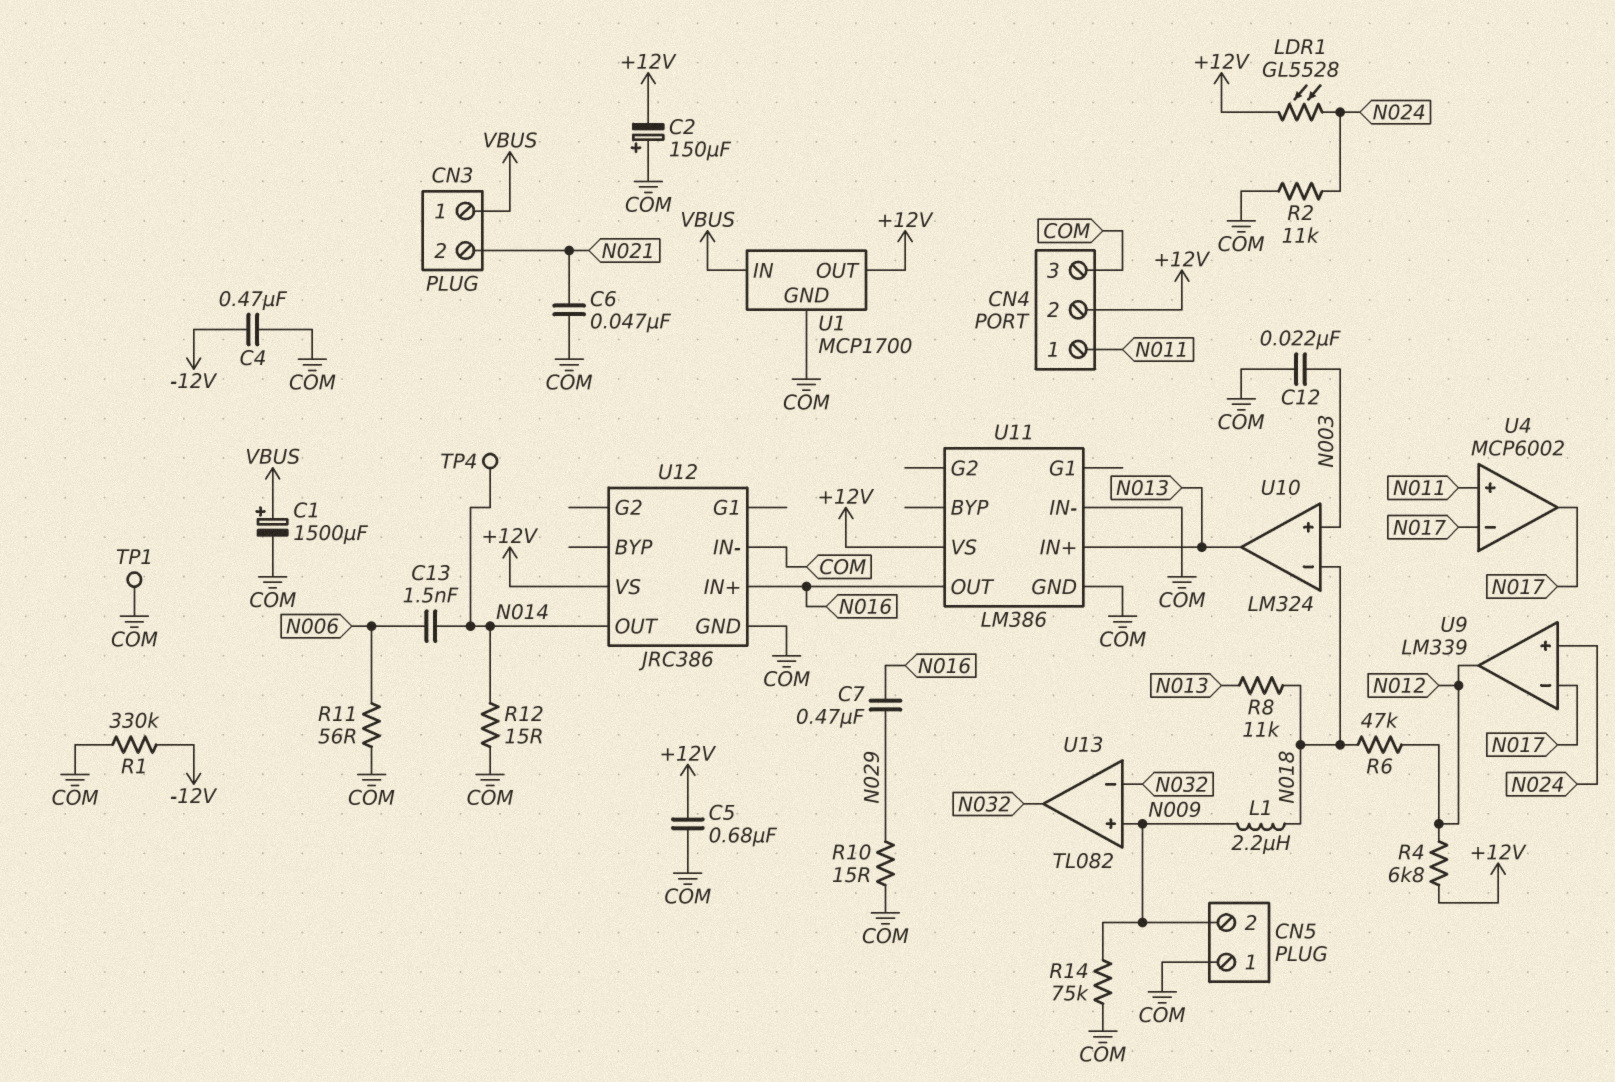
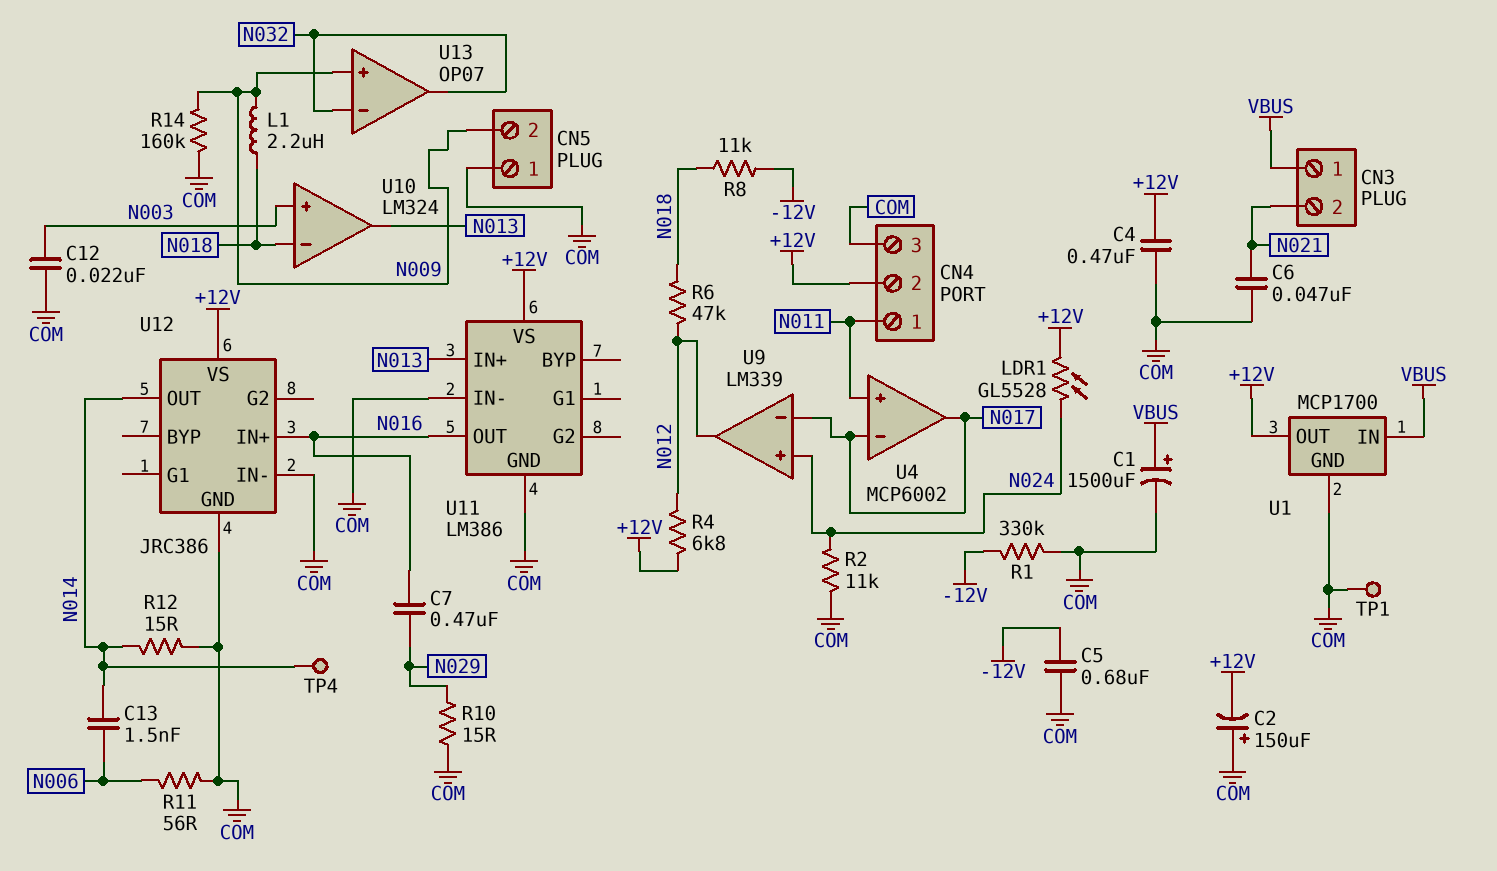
C4: 470nF (-12V, COM) -> 470nF (+12V, COM)
C5: 680nF (+12V, COM) -> 680nF (-12V, COM)
R8: 11k (N013, N018) -> 11k (-12V, N018)
R14: 75k (COM, N009) -> 160k (COM, N009)
U13: TL082 -> OP07

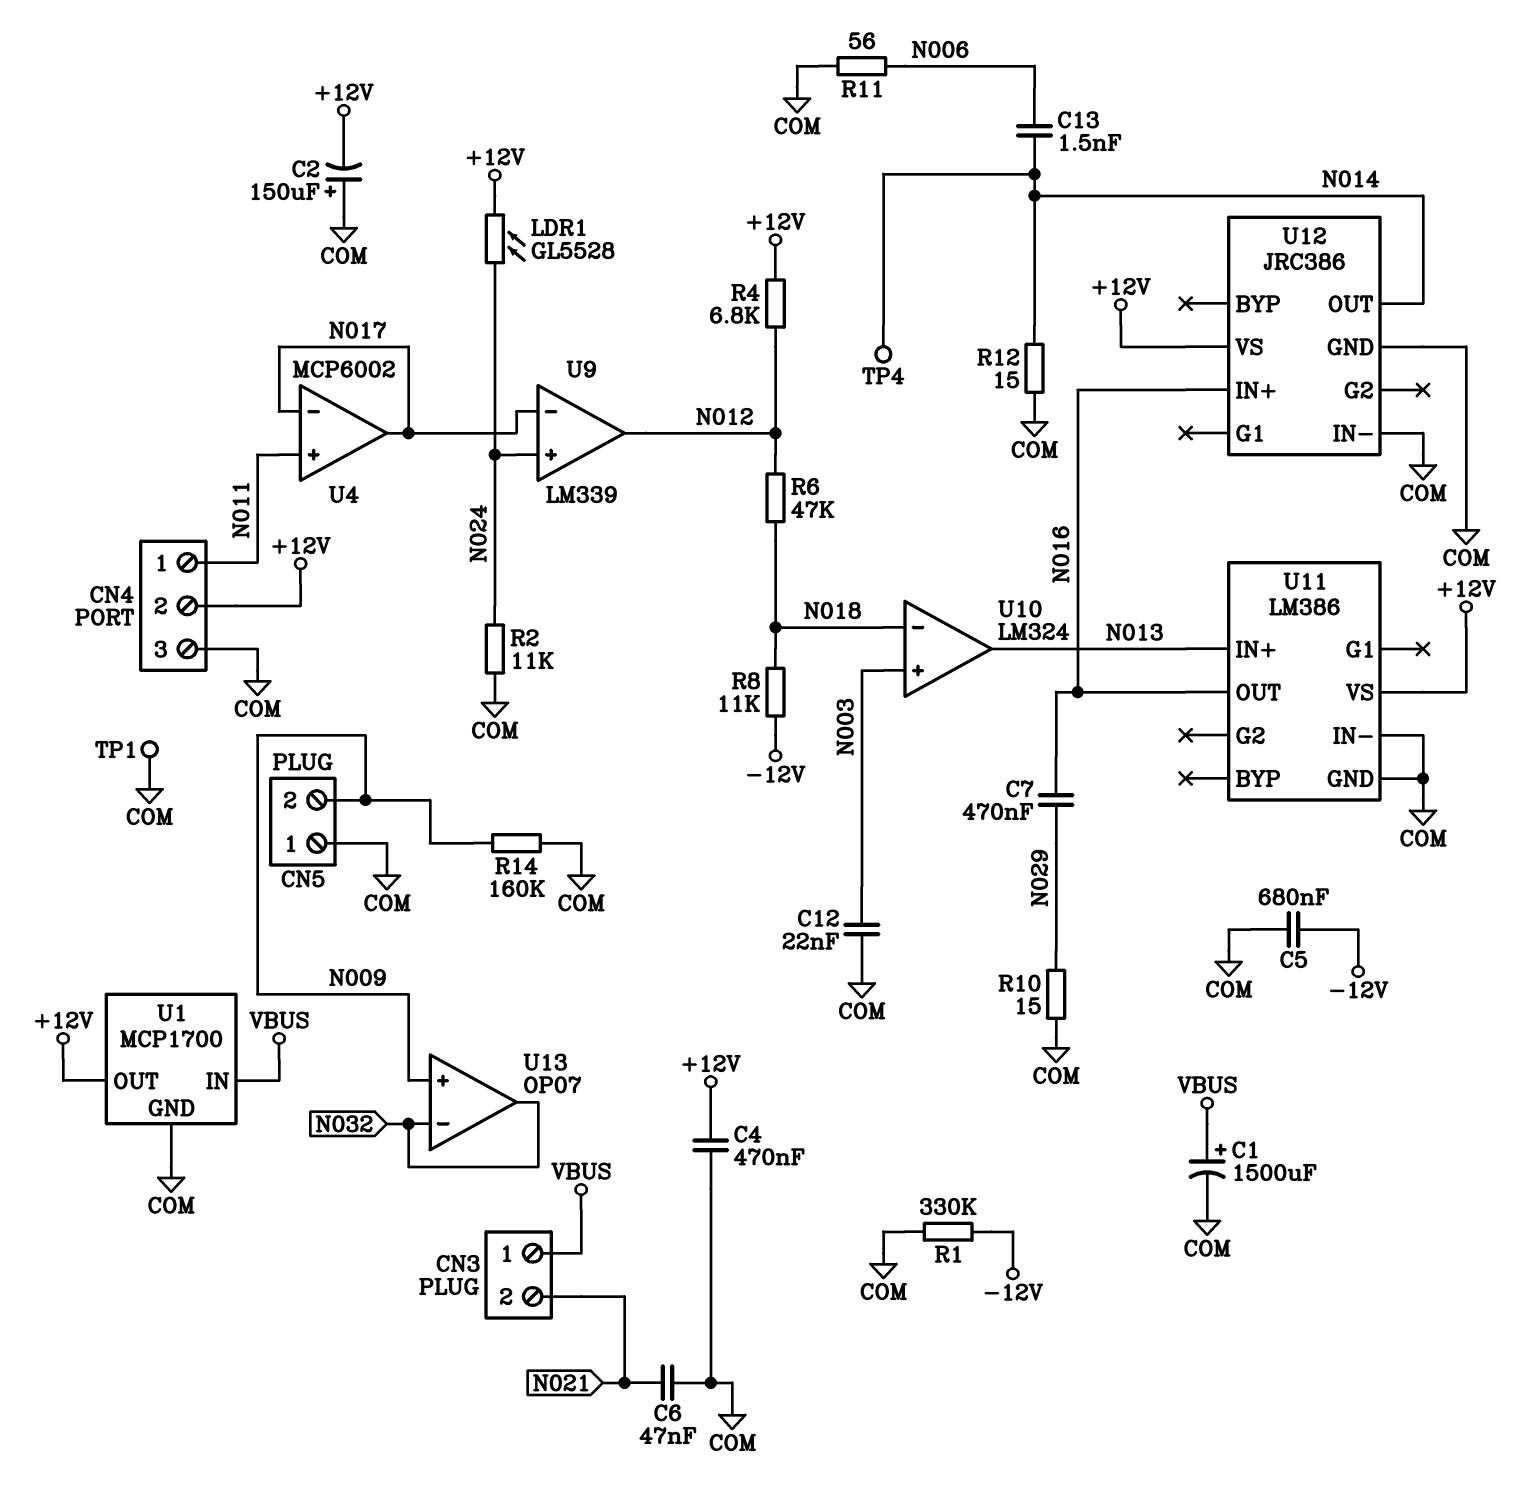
L1: 2.2uH (N009, N018) -> none

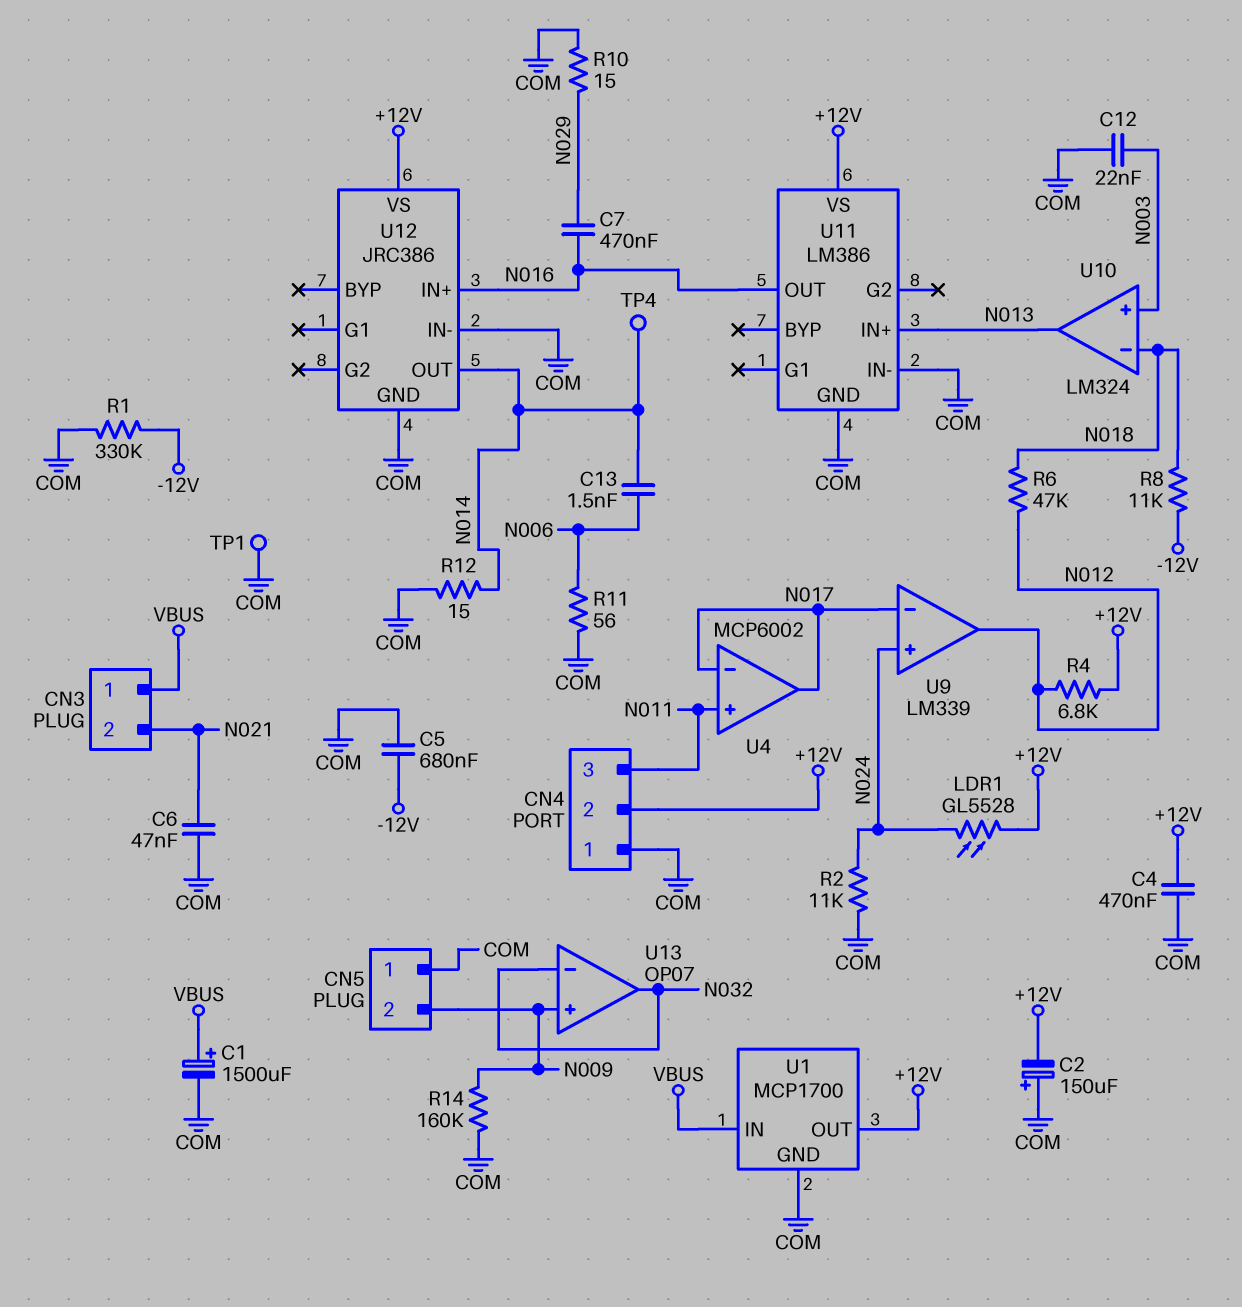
CN4 pin 1: N011 -> COM
CN4 pin 3: COM -> N011

